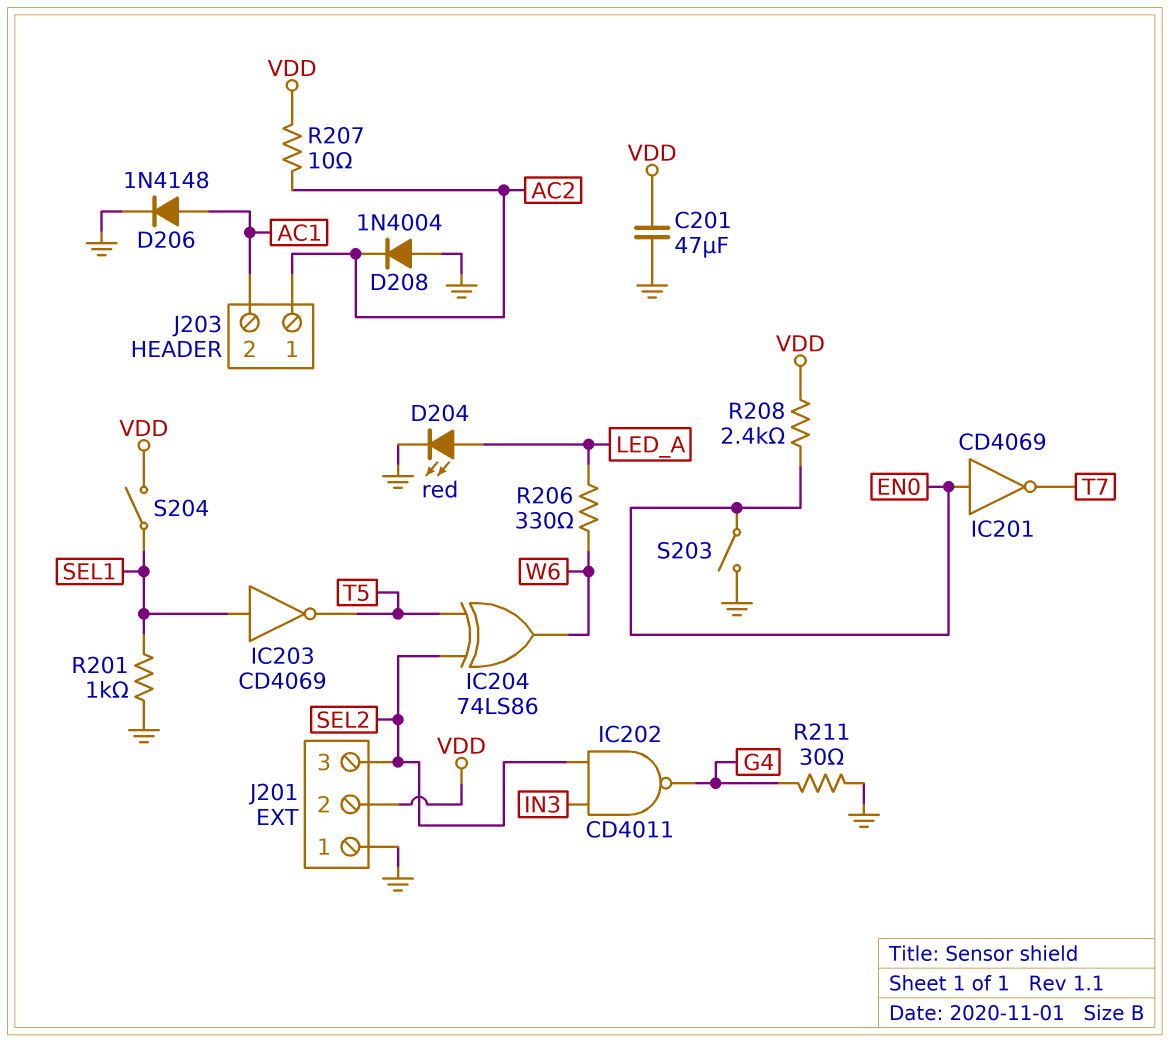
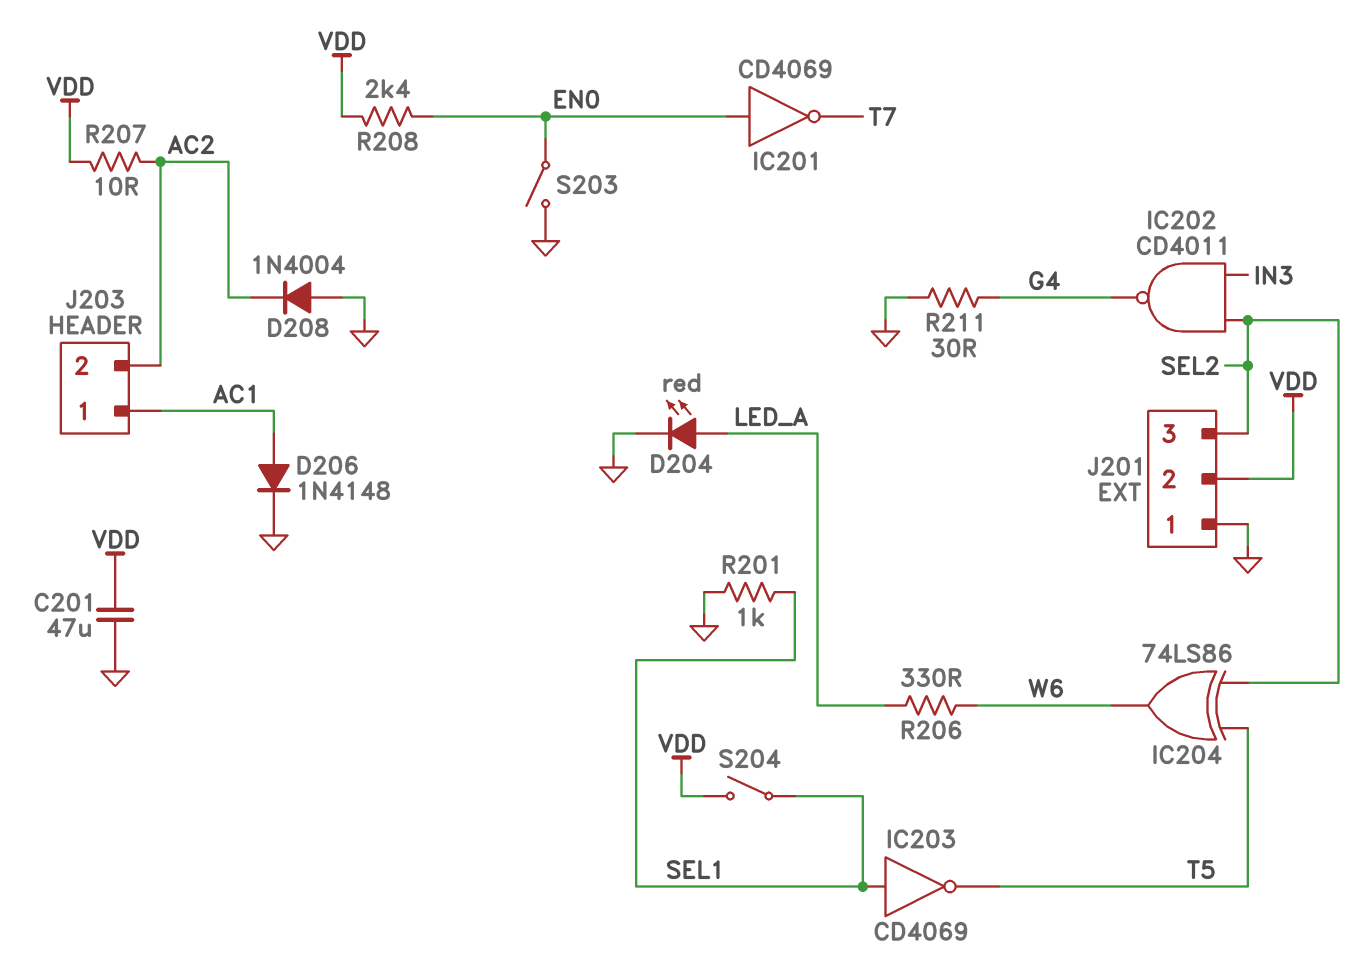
J203 pin 1: AC2 -> AC1
J203 pin 2: AC1 -> AC2

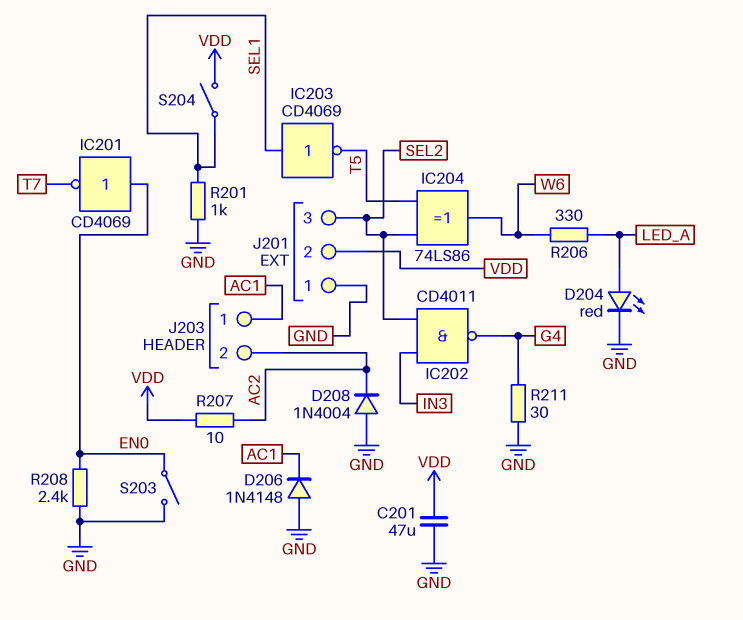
D206: diode 1N4148 (A AC1, K GND) -> diode 1N4148 (A GND, K AC1)
R208: 2.4k (EN0, VDD) -> 2.4k (EN0, GND)

